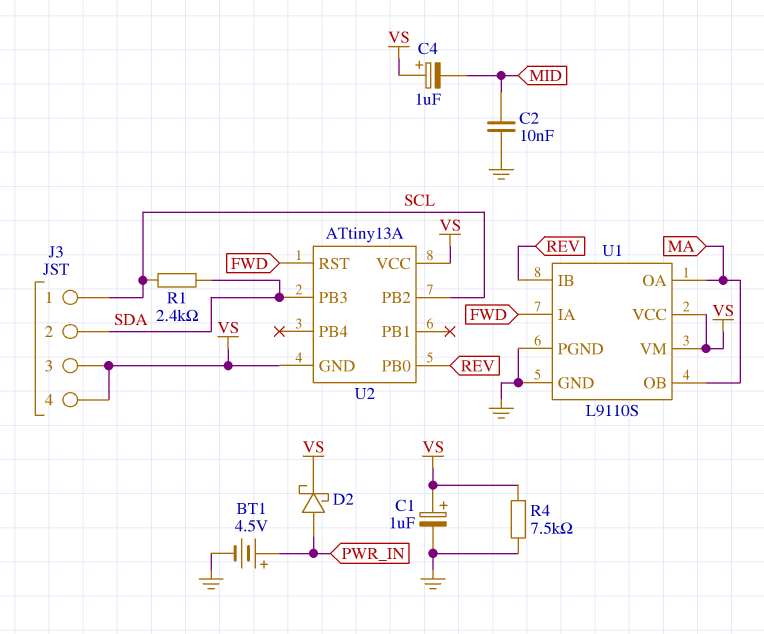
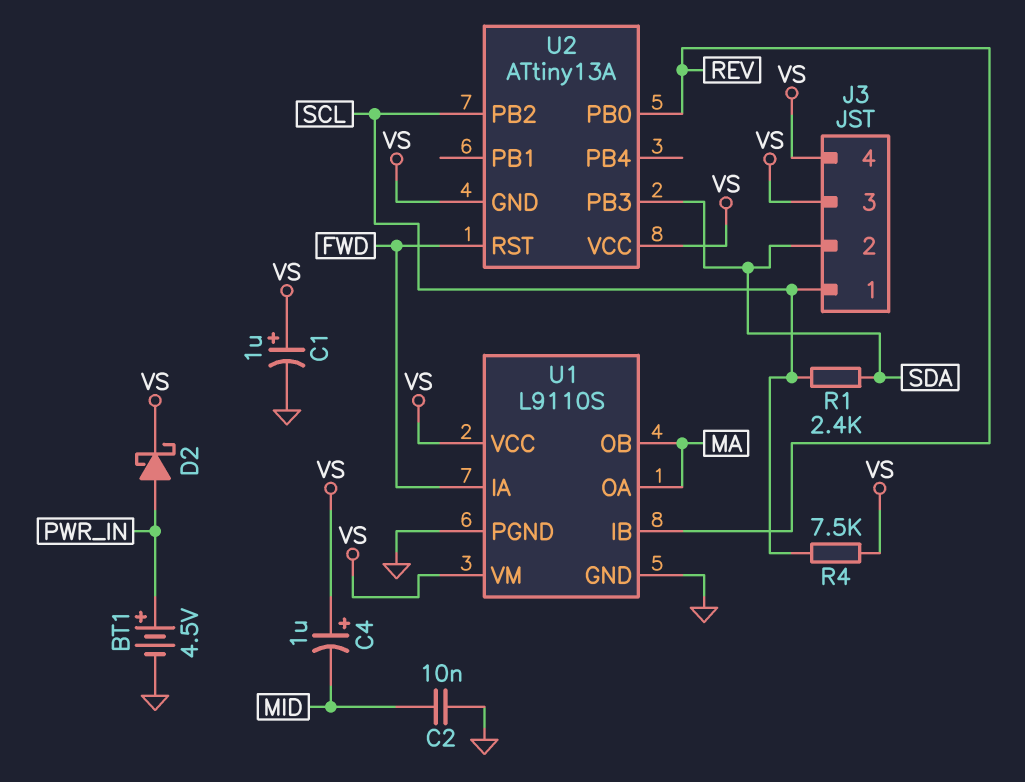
R4: 7.5k (GND, VS) -> 7.5k (SCL, VS)

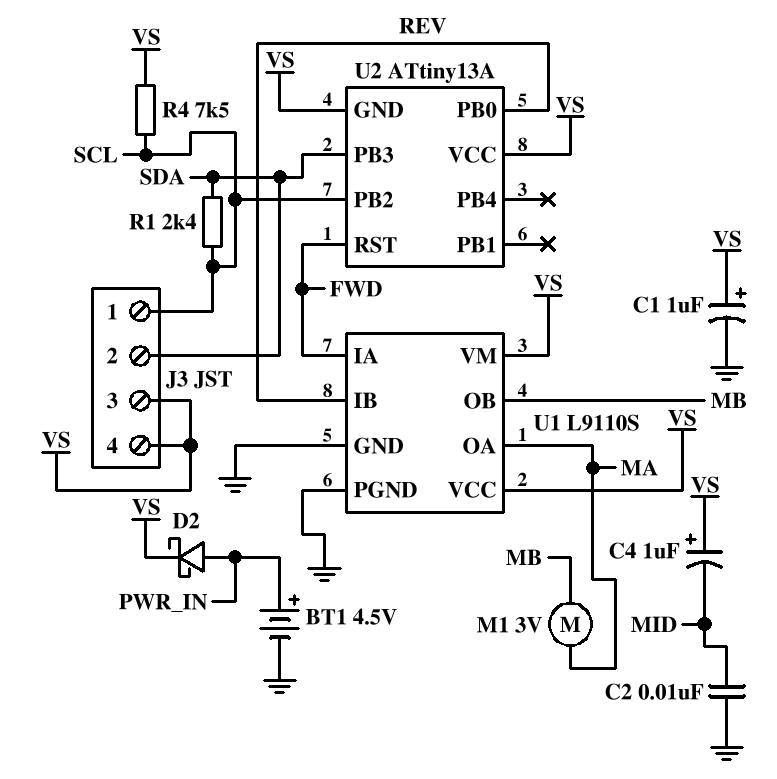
M1: none -> motor 3V (MA, MB)
U1 pin OB: MA -> MB

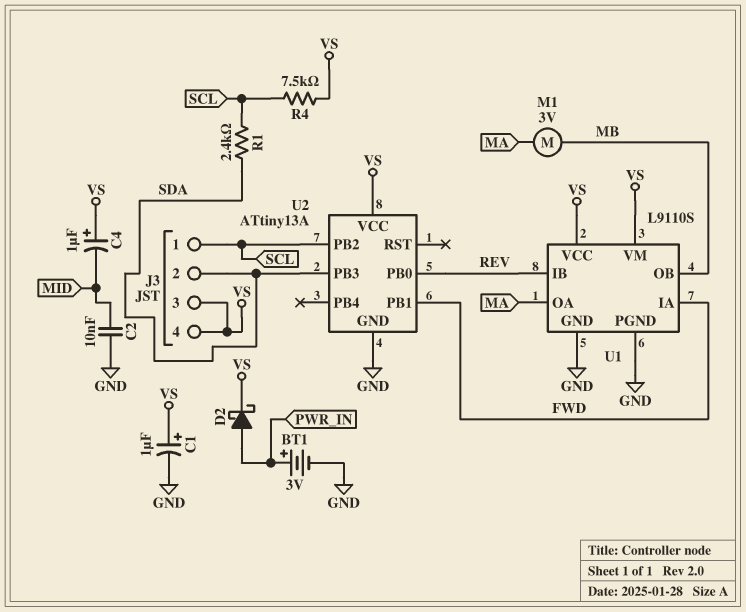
BT1: 4.5V (plus PWR_IN, minus GND) -> 3V (plus PWR_IN, minus GND)
U2 pin GND: VS -> GND
U2 pin PB1: none -> FWD
U2 pin RST: FWD -> none

